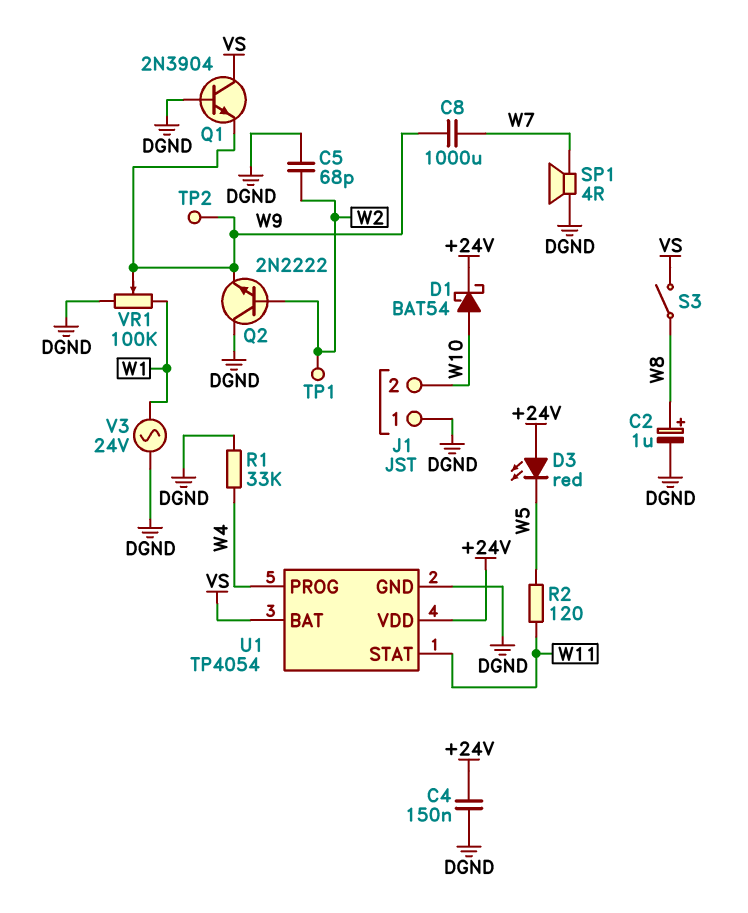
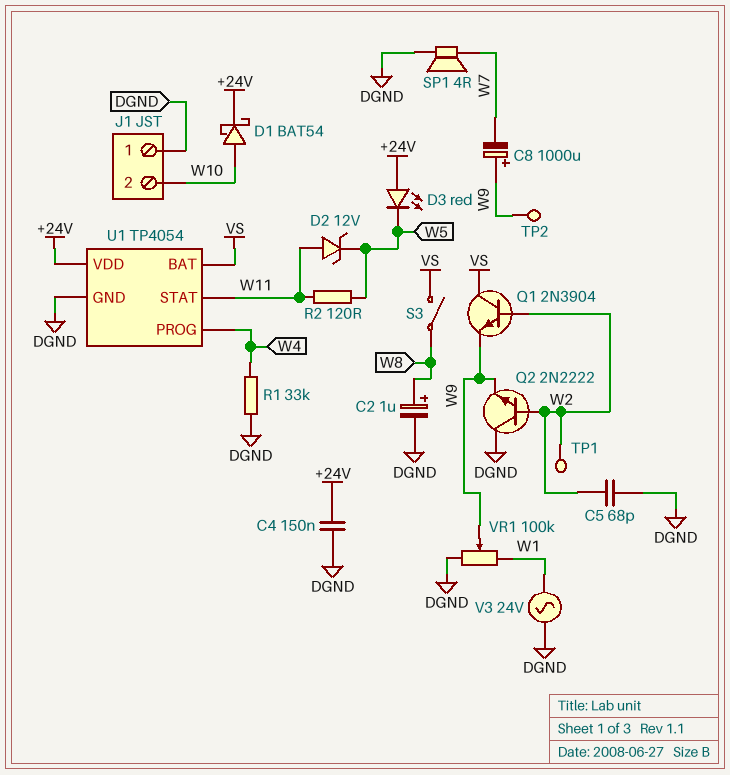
C8: 1000uF (W7, W9) -> 1000uF (plus W9, minus W7)
D2: none -> zener 12V (A W11, K W5)
Q1: NPN 2N3904 (B DGND, C VS, E W9) -> NPN 2N3904 (B W2, C VS, E W9)

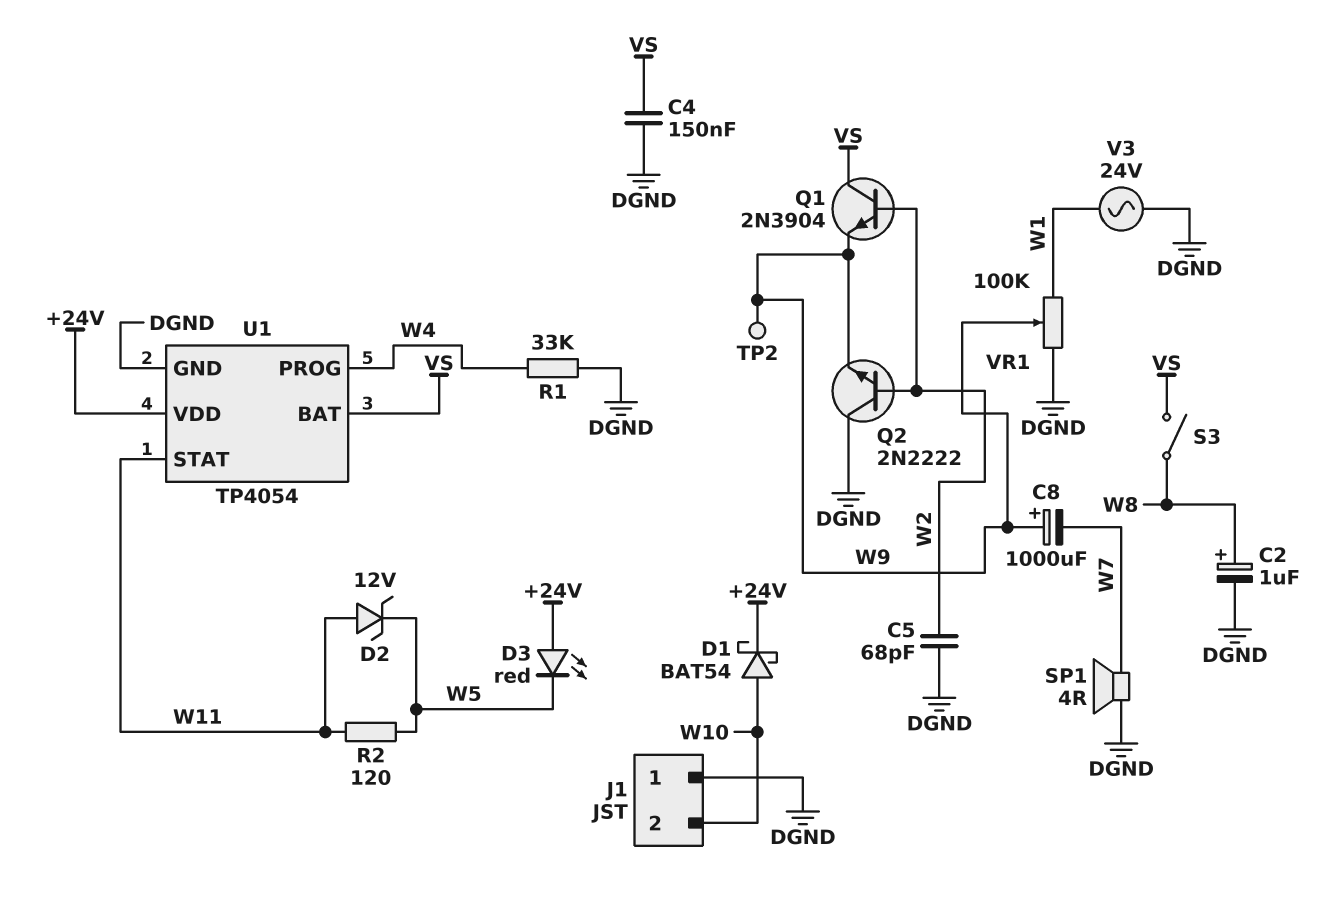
C4: 150nF (+24V, DGND) -> 150nF (DGND, VS)
TP1: test point (W2) -> none

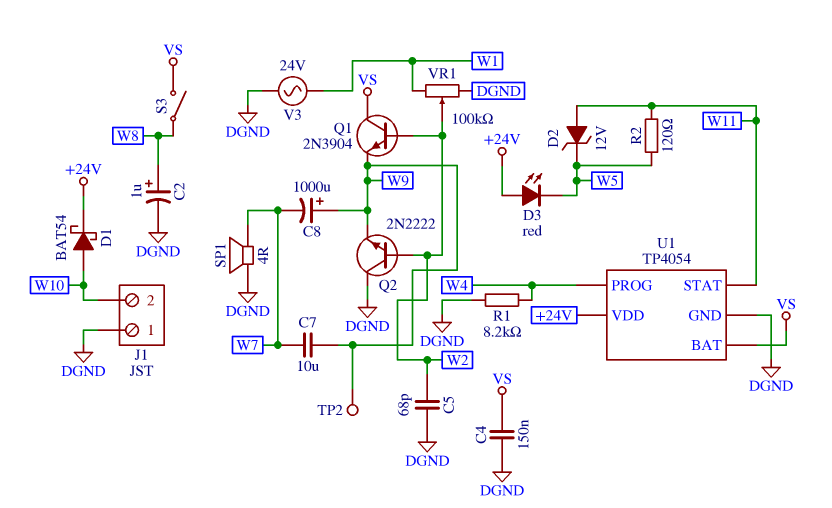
C7: none -> 10uF (W7, W9)
R1: 33k (DGND, W4) -> 8.2k (DGND, W4)
VR1: 100k (DGND, W1, wiper W9) -> 100k (DGND, W1, wiper W2)

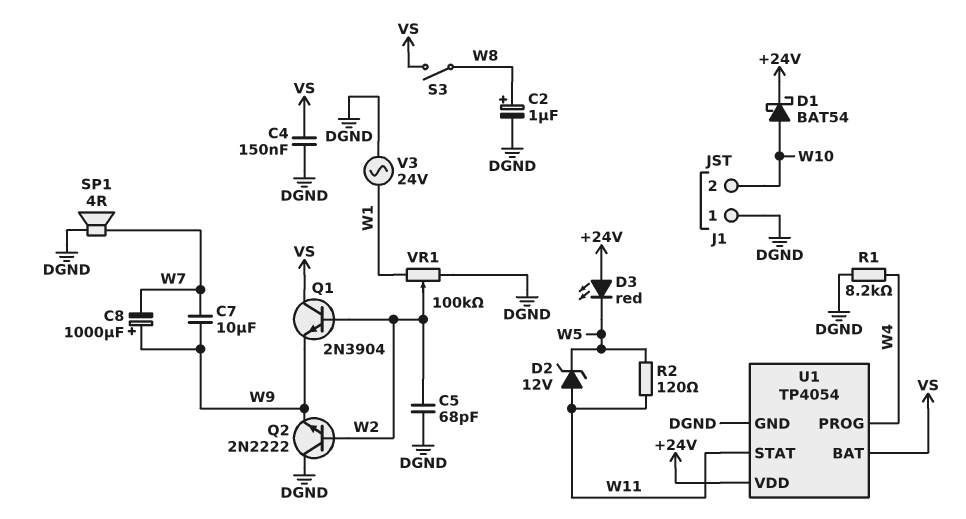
TP2: test point (W9) -> none

